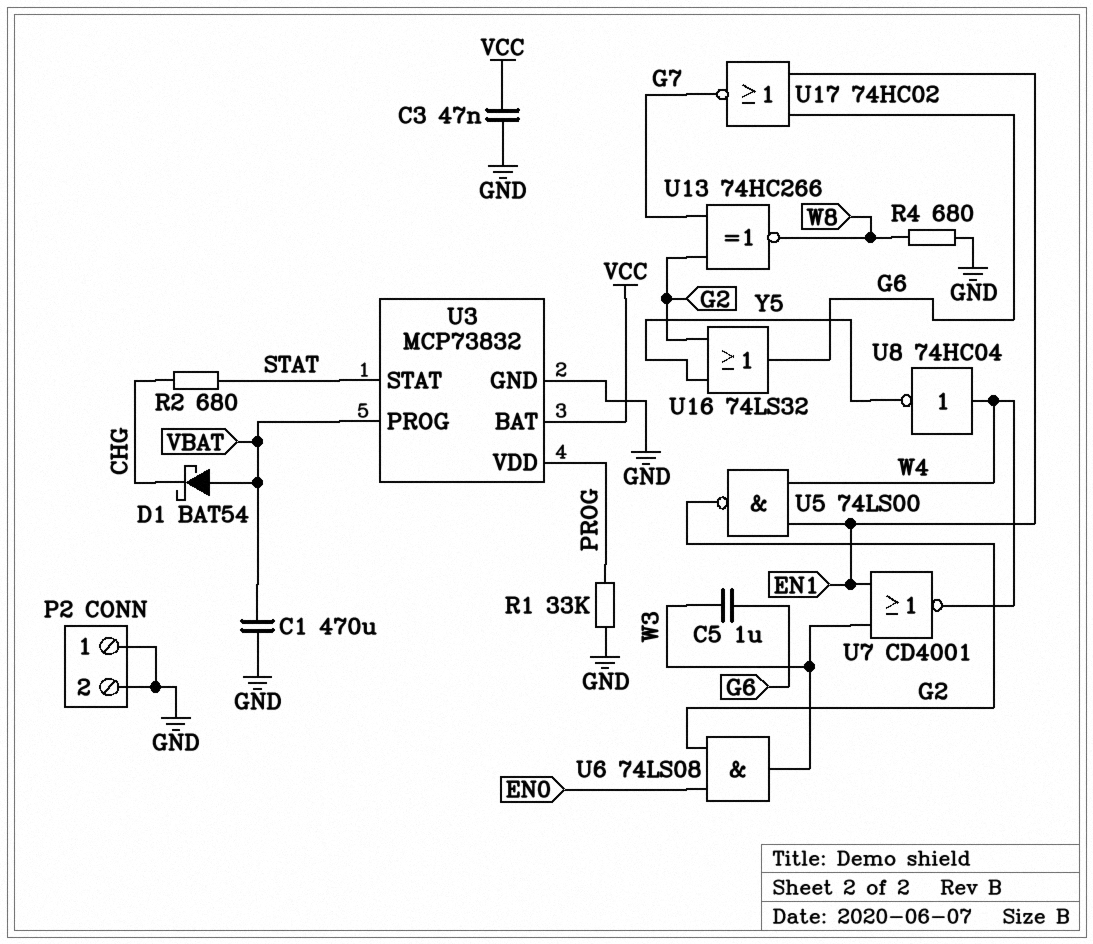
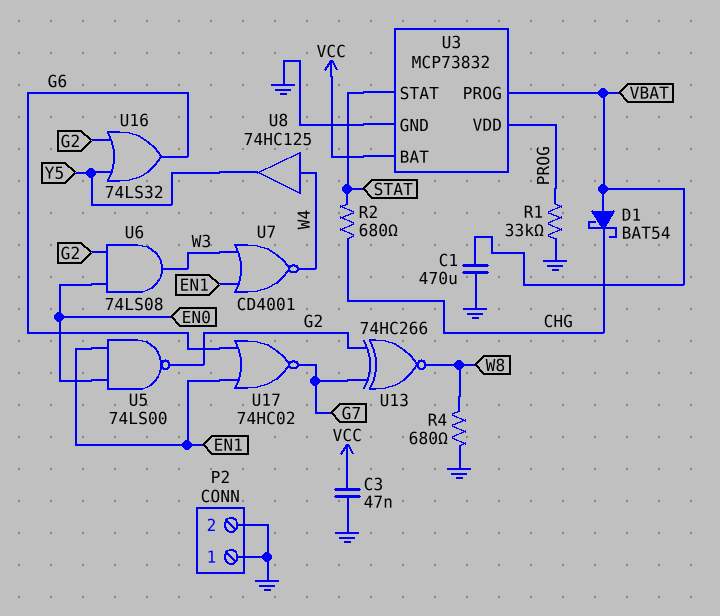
C5: 1uF (G6, W3) -> none
U5: NAND 74LS00 (in EN1, in W4, out G2) -> NAND 74LS00 (in EN0, in EN1, out G2)
U8: NOT 74HC04 (in W4, out Y5) -> buffer 74HC125 (in W4, out Y5)

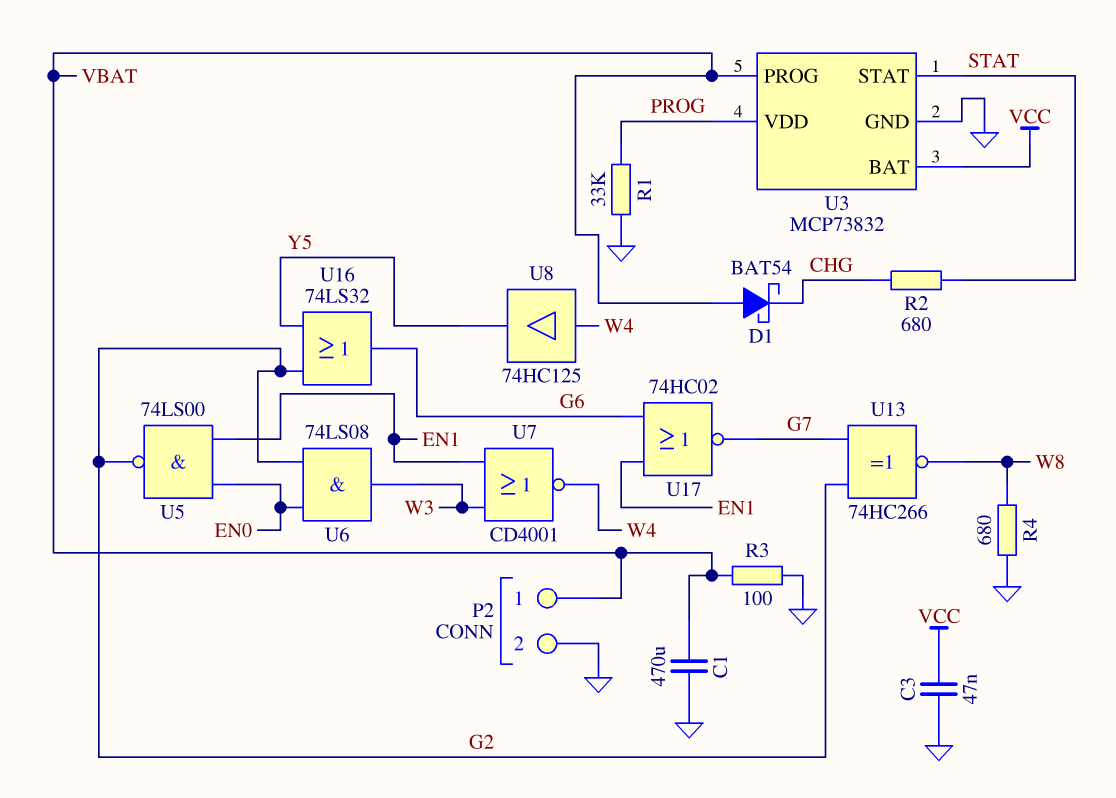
P2 pin 1: GND -> VBAT
R3: none -> 100 (GND, VBAT)

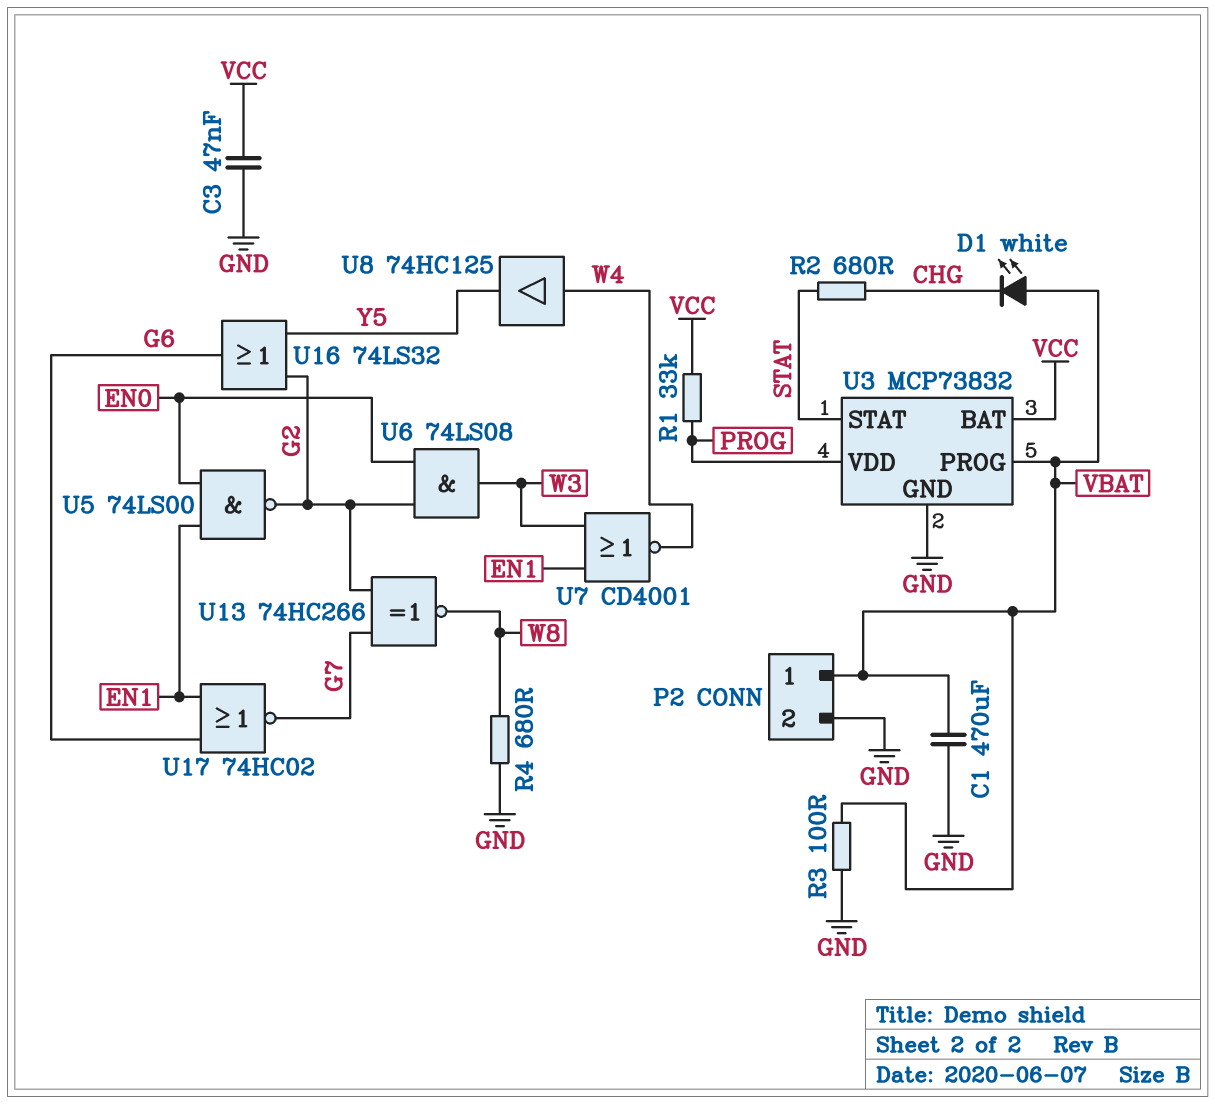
D1: schottky BAT54 (A VBAT, K CHG) -> LED white (A VBAT, K CHG)
R1: 33k (GND, PROG) -> 33k (PROG, VCC)

